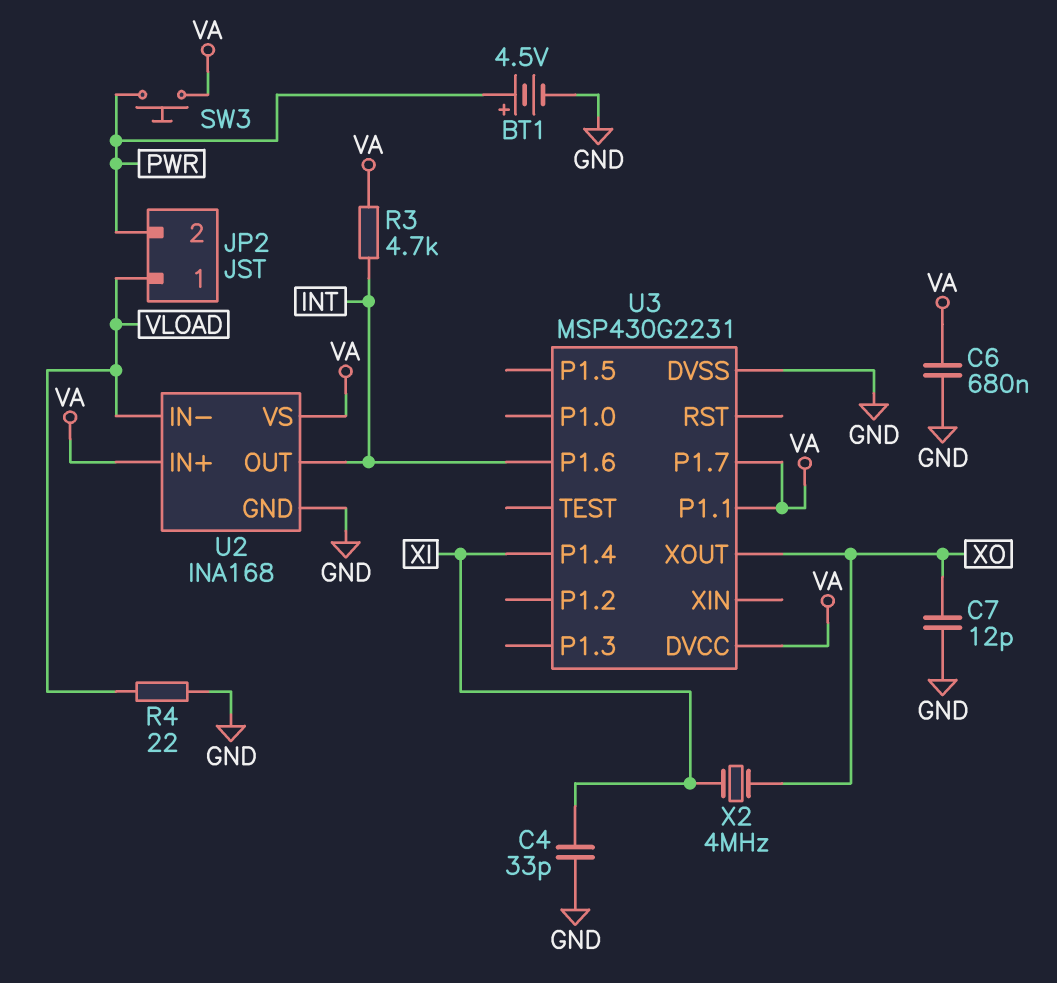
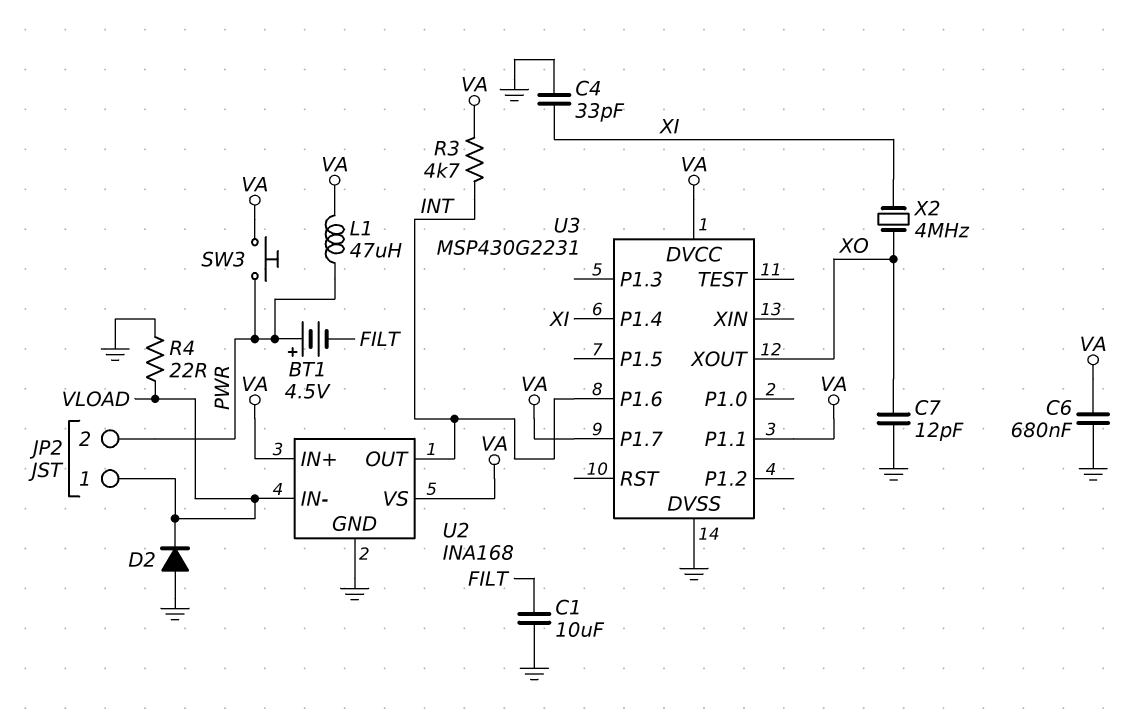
BT1: 4.5V (plus PWR, minus GND) -> 4.5V (plus PWR, minus FILT)
C1: none -> 10uF (FILT, GND)
D2: none -> diode (A GND, K VLOAD)
L1: none -> 47uH (PWR, VA)

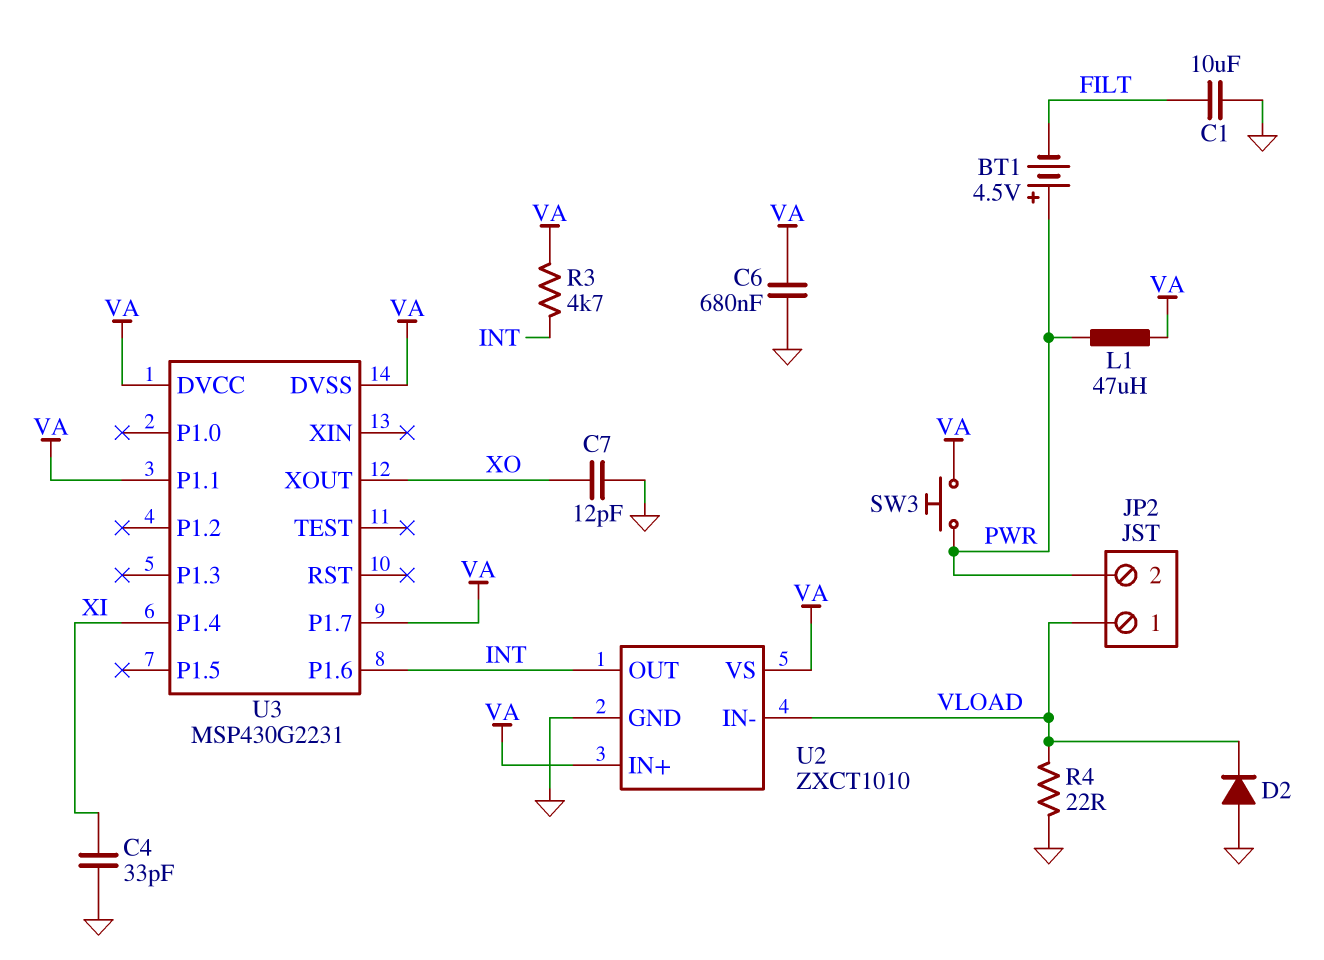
U2: INA168 -> ZXCT1010
U3 pin DVSS: GND -> VA
X2: 4MHz (XI, XO) -> none

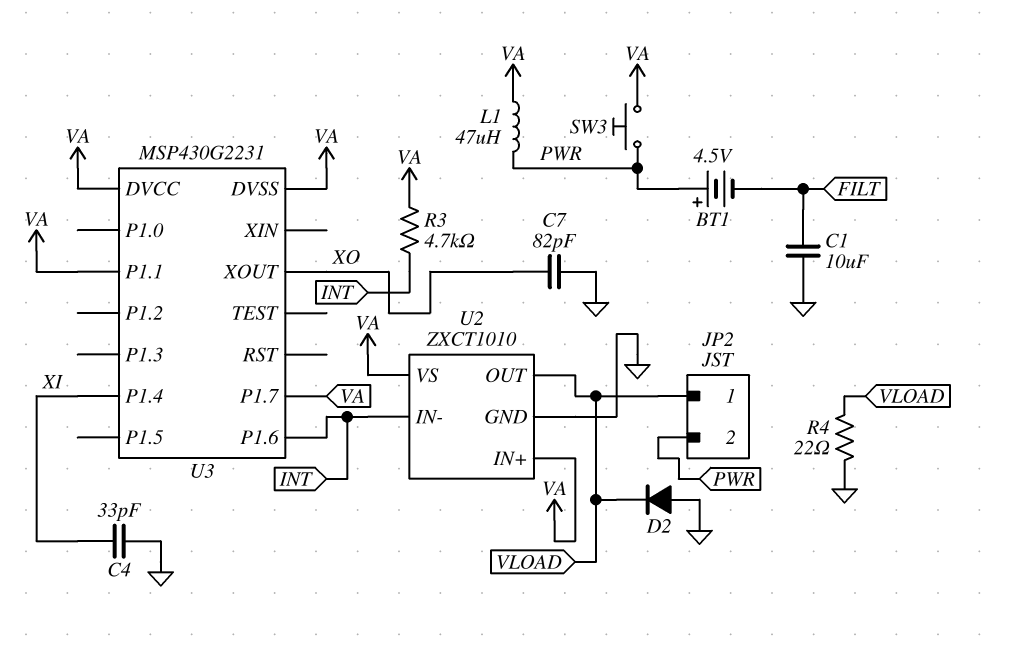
C6: 680nF (GND, VA) -> none
C7: 12pF (GND, XO) -> 82pF (GND, XO)
U2 pin IN-: VLOAD -> INT
U2 pin OUT: INT -> VLOAD

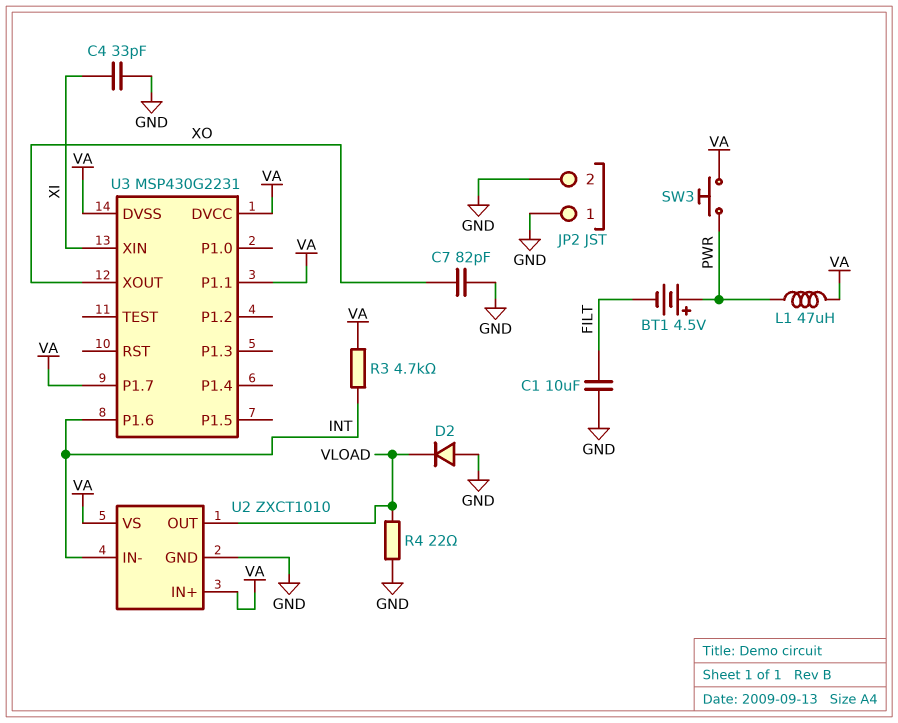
JP2 pin 1: VLOAD -> GND
JP2 pin 2: PWR -> GND
U3 pin P1.4: XI -> none
U3 pin XIN: none -> XI

